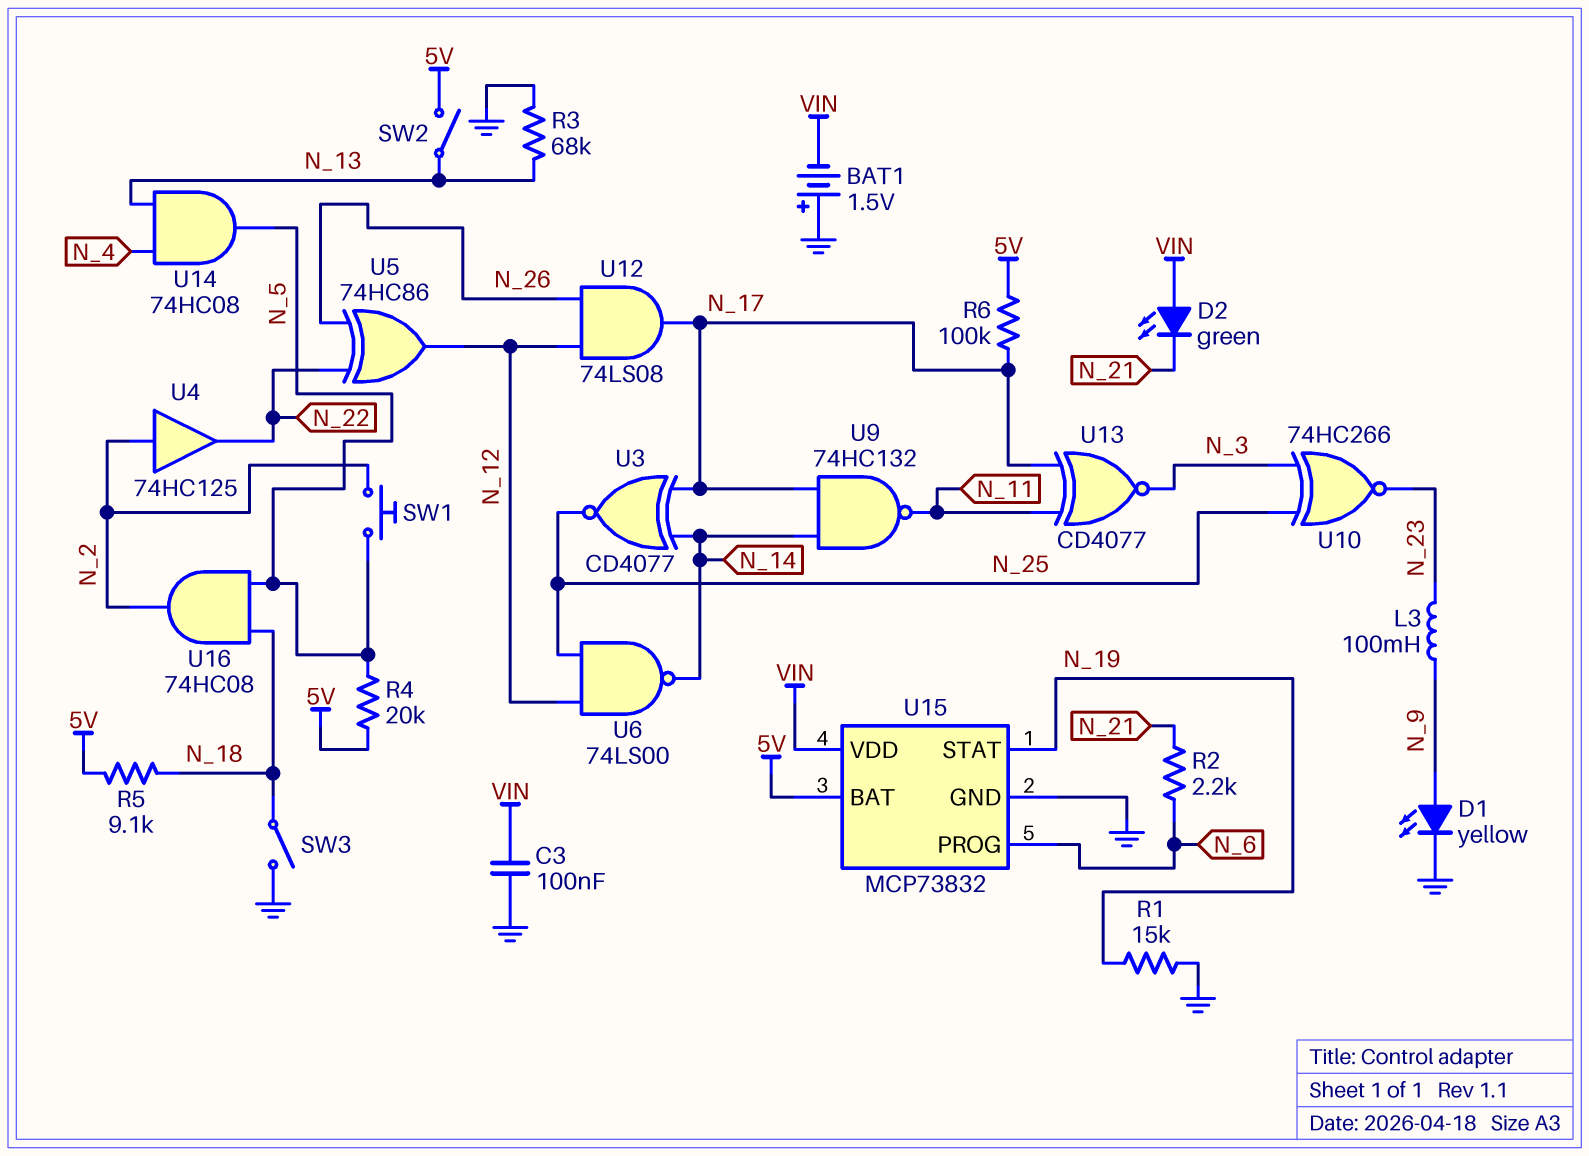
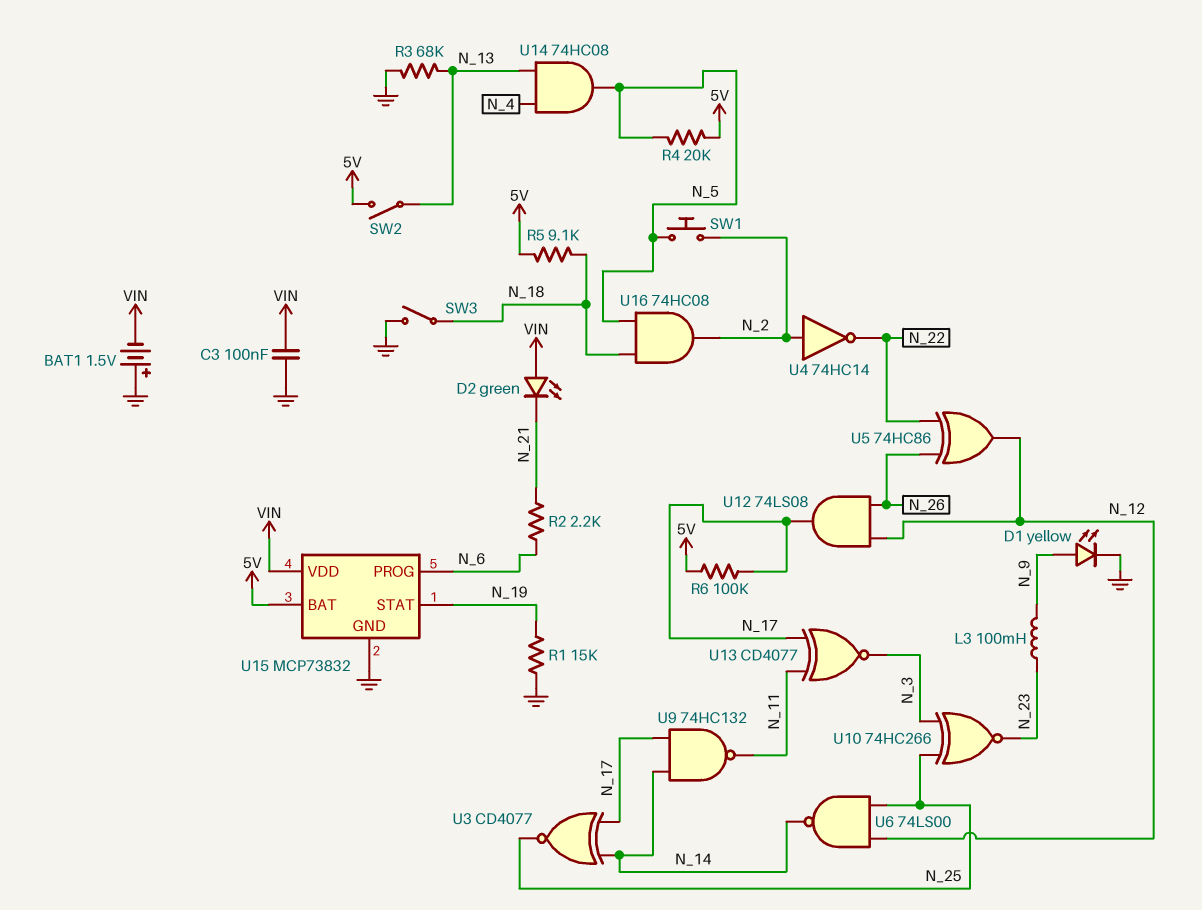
U4: buffer 74HC125 (in N_2, out N_22) -> NOT 74HC14 (in N_2, out N_22)

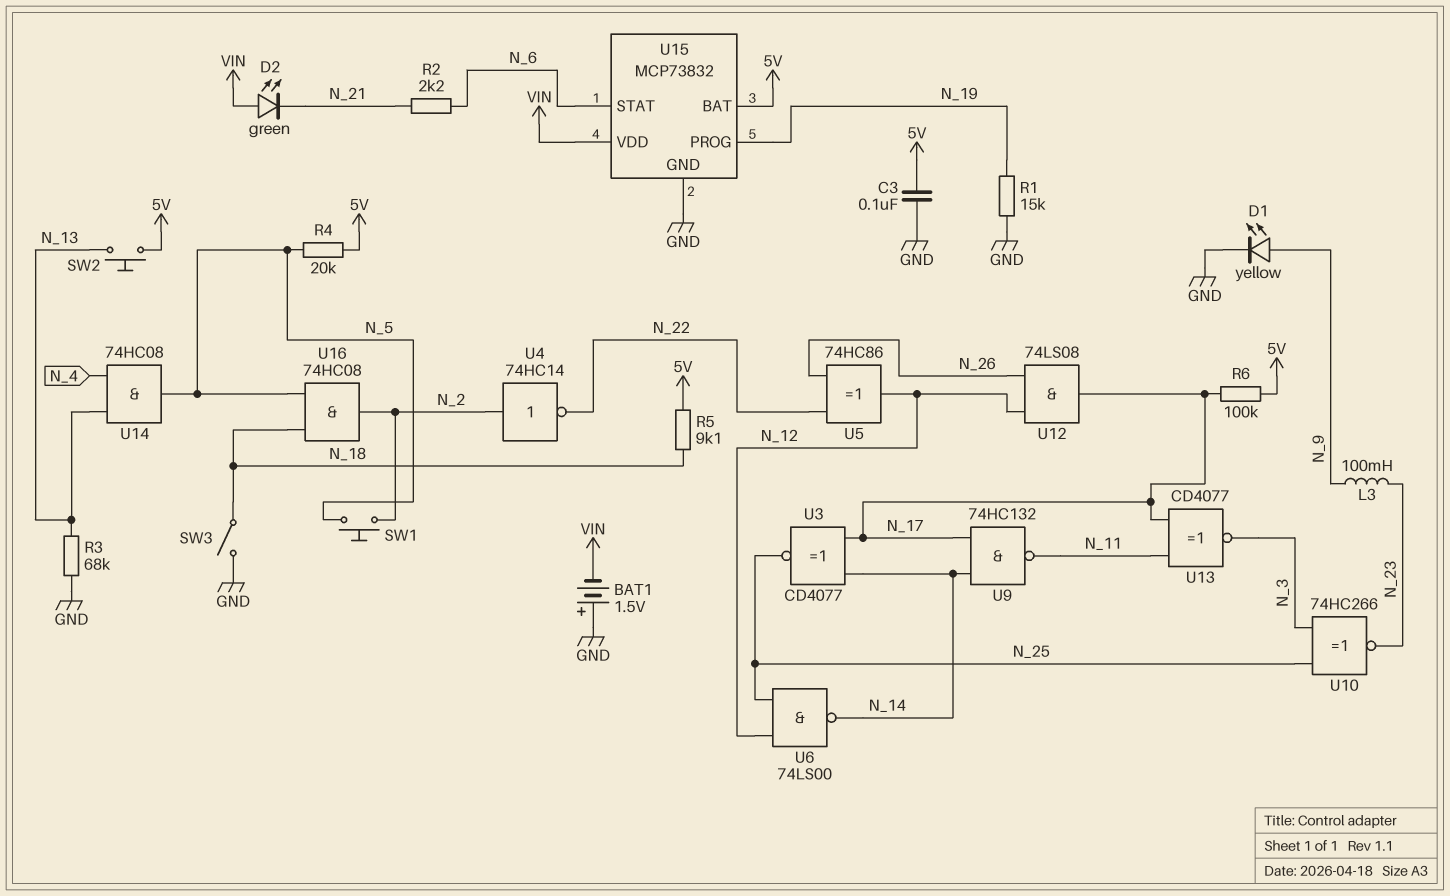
C3: 100nF (GND, VIN) -> 100nF (5V, GND)
SW2: switch (5V, N_13) -> button (5V, N_13)
U15 pin PROG: N_6 -> N_19
U15 pin STAT: N_19 -> N_6

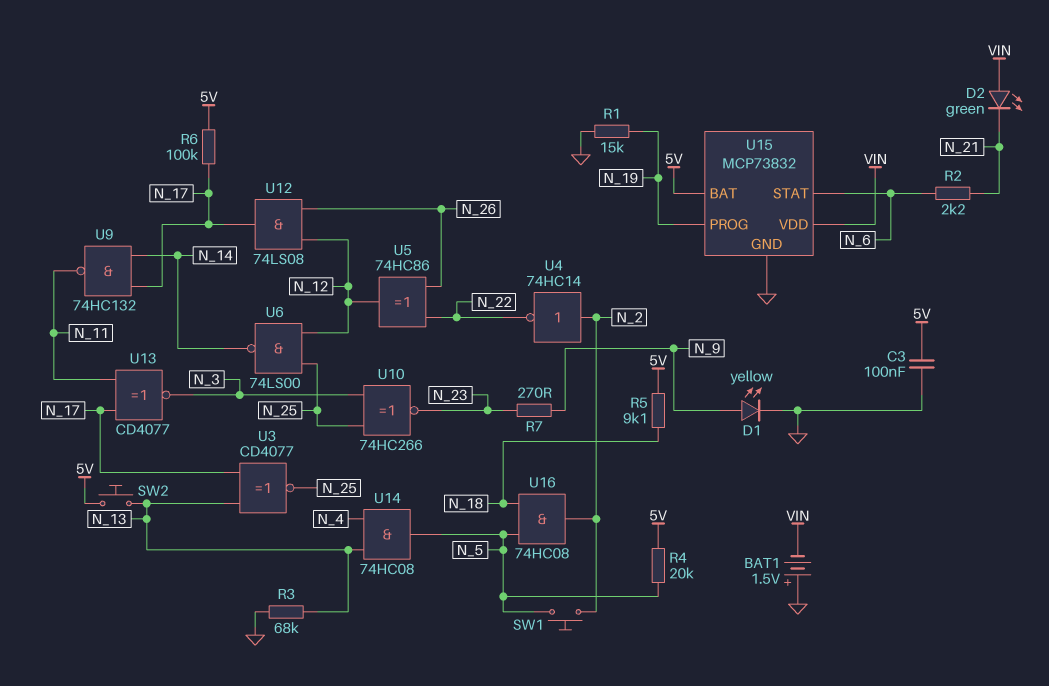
L3: 100mH (N_9, N_23) -> none
R7: none -> 270 (N_9, N_23)
SW3: switch (GND, N_18) -> none
U3: XNOR CD4077 (in N_14, in N_17, out N_25) -> XNOR CD4077 (in N_13, in N_17, out N_25)

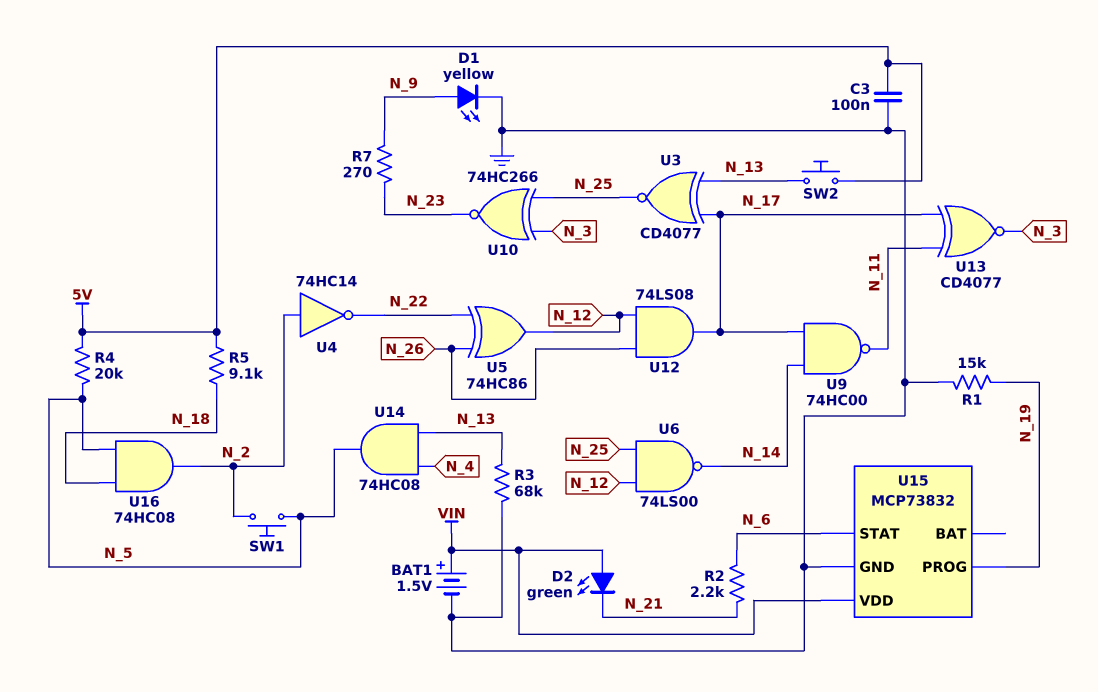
BAT1: 1.5V (plus GND, minus VIN) -> 1.5V (plus VIN, minus GND)
R6: 100k (5V, N_17) -> none
U9: NAND 74HC132 (in N_14, in N_17, out N_11) -> NAND 74HC00 (in N_14, in N_17, out N_11)
U15 pin BAT: 5V -> none

